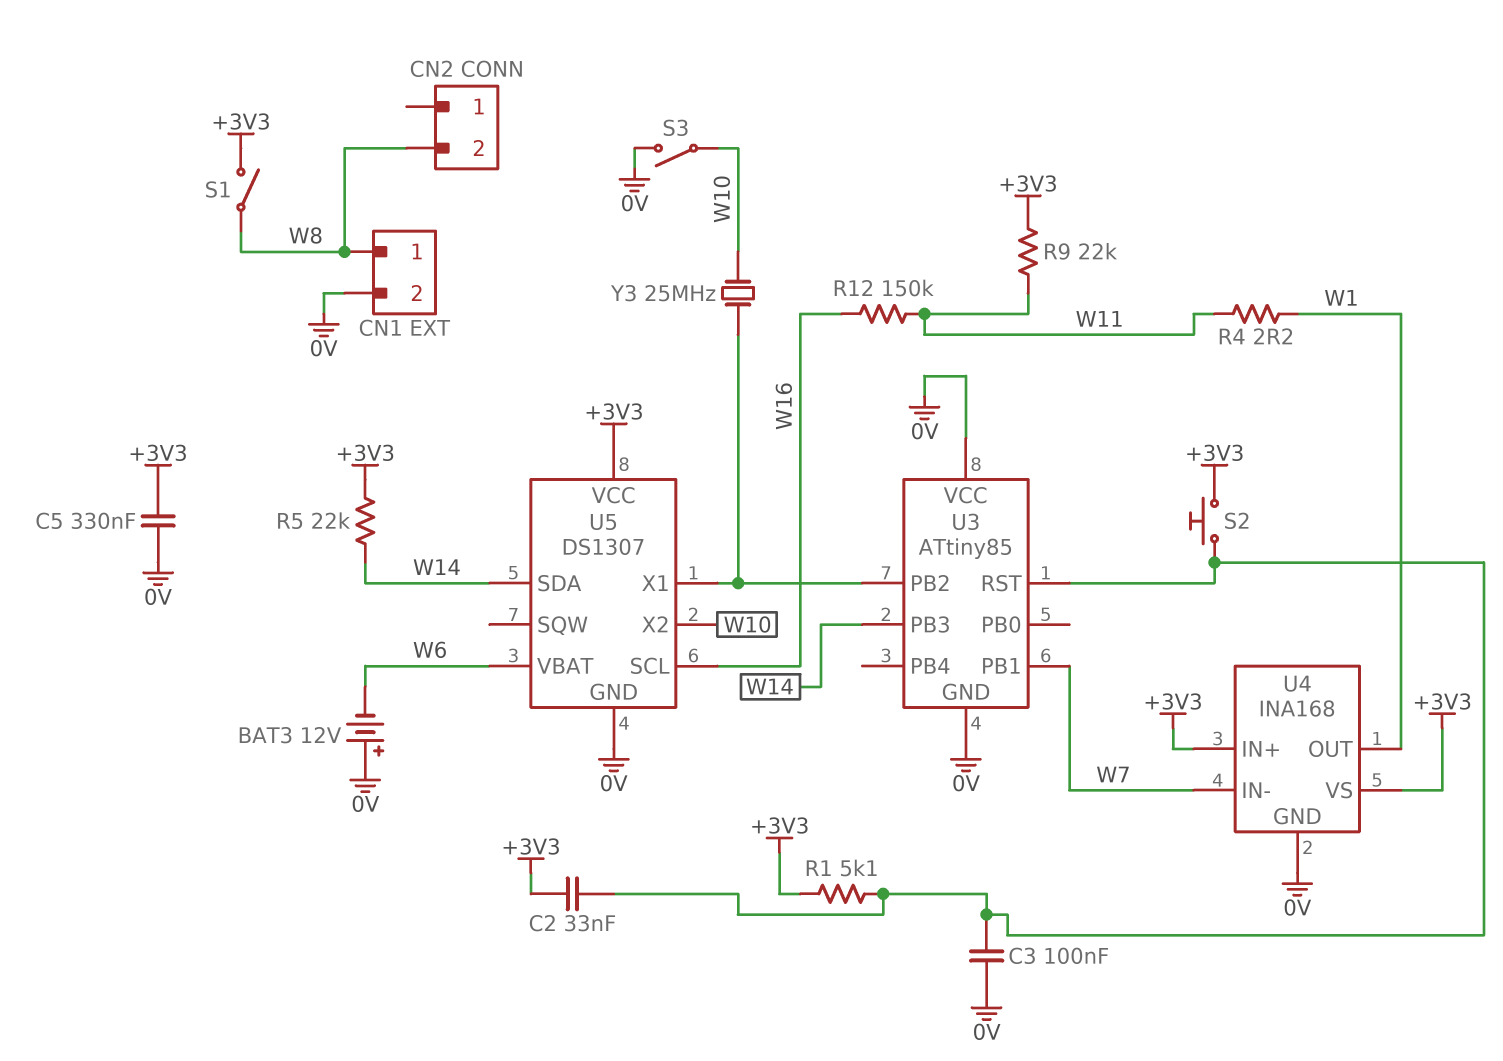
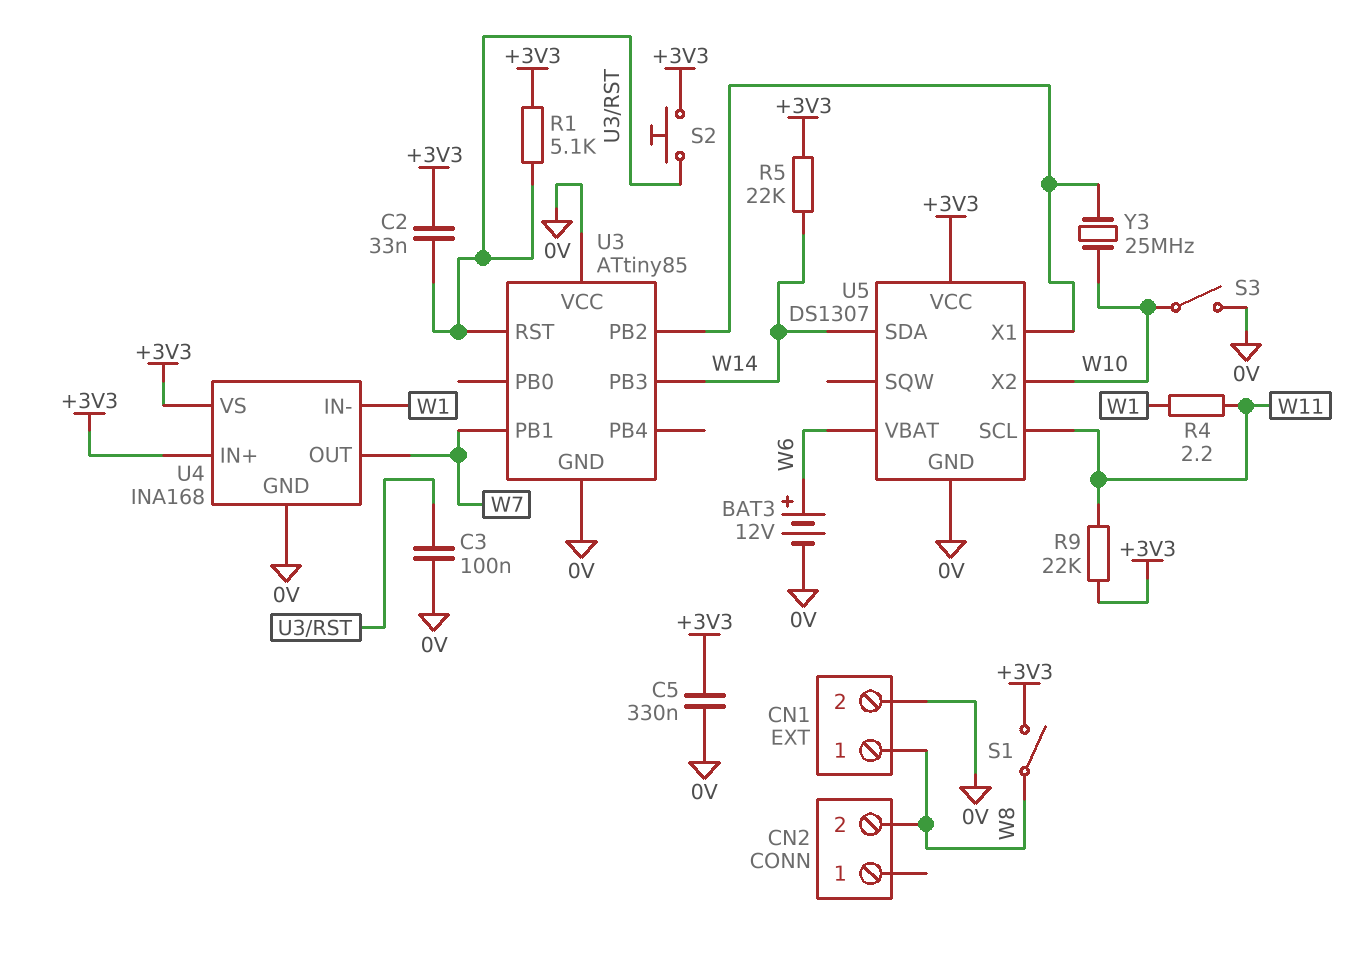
BAT3: 12V (plus 0V, minus W6) -> 12V (plus W6, minus 0V)
R12: 150k (W11, W16) -> none
U4 pin IN-: W7 -> W1
U4 pin OUT: W1 -> W7
U5 pin SCL: W16 -> W11

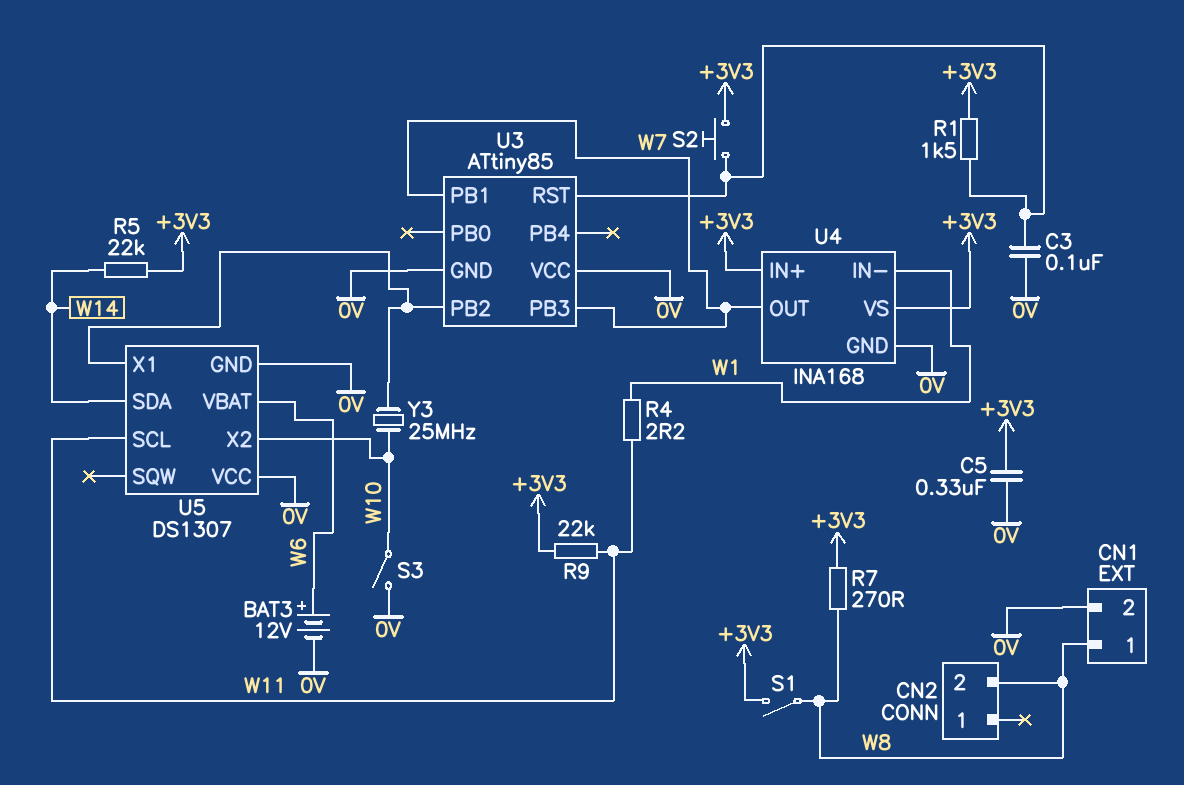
C2: 33nF (+3V3, U3/RST) -> none
R1: 5.1k (+3V3, U3/RST) -> 1.5k (+3V3, U3/RST)
R7: none -> 270 (+3V3, W8)
U3 pin PB3: W14 -> W7
U5 pin VCC: +3V3 -> 0V

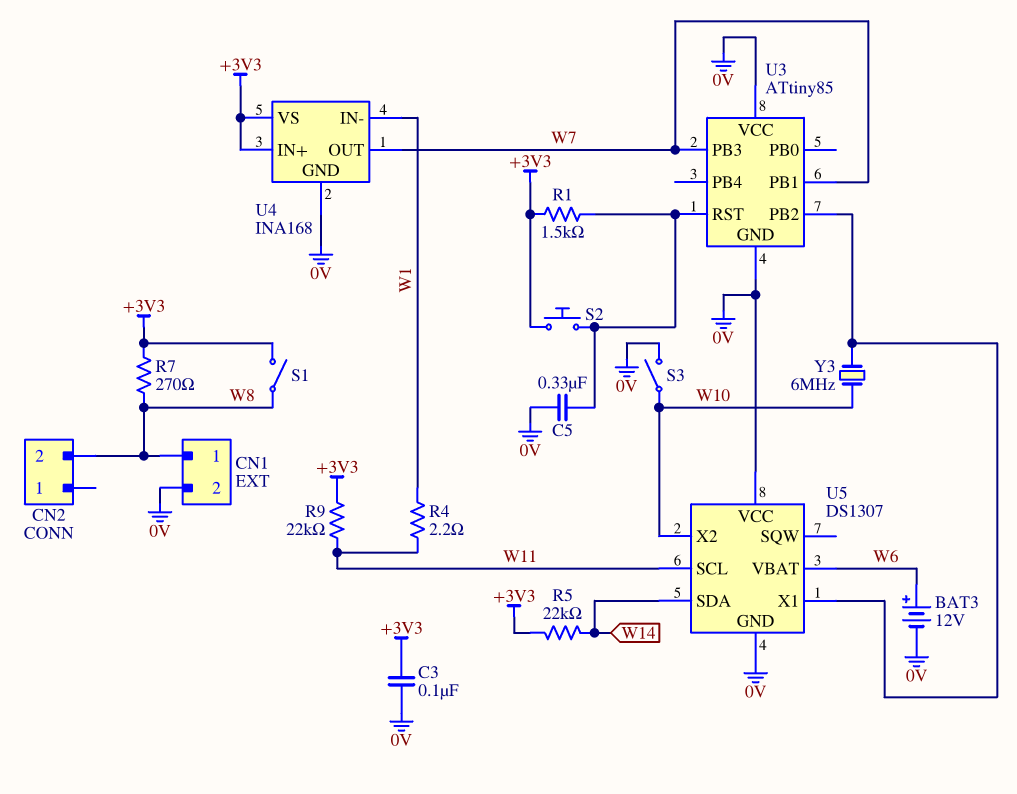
C3: 100nF (0V, U3/RST) -> 100nF (+3V3, 0V)
C5: 330nF (+3V3, 0V) -> 330nF (0V, U3/RST)
Y3: 25MHz (U3/PB2, W10) -> 6MHz (U3/PB2, W10)

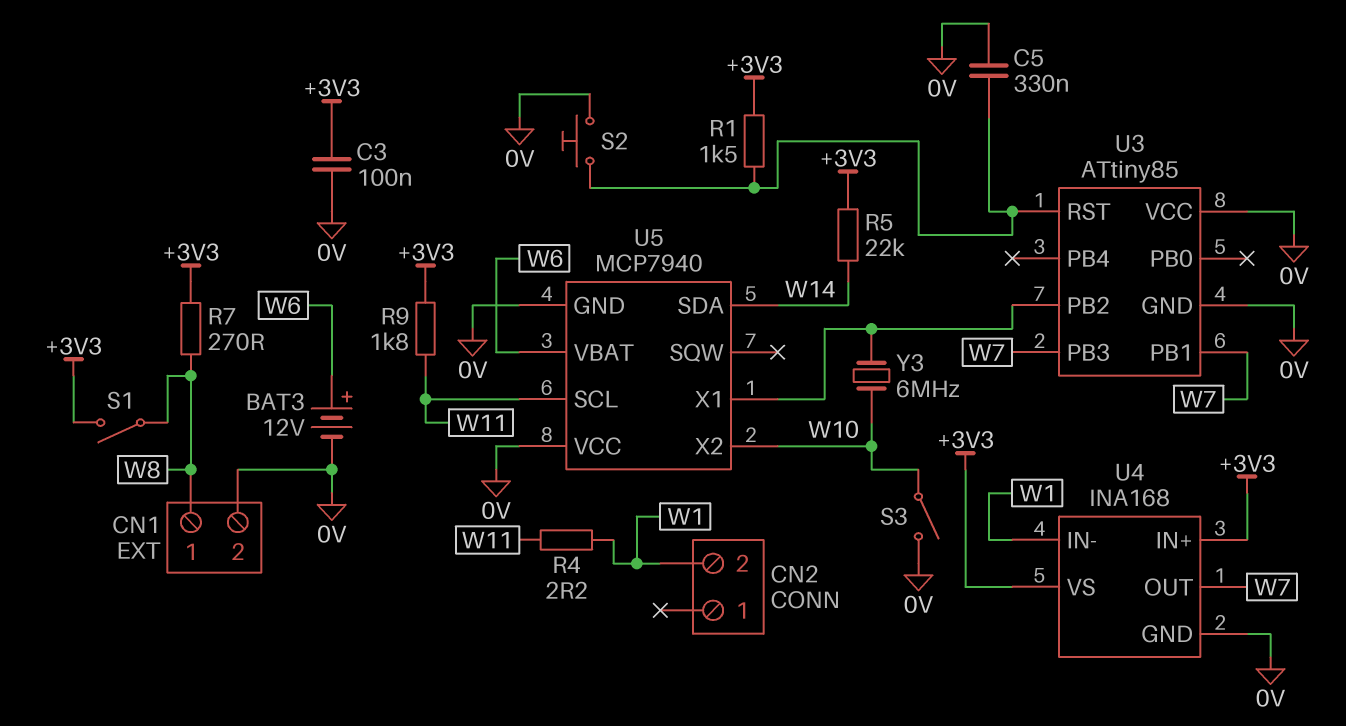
CN2 pin 2: W8 -> W1
R9: 22k (+3V3, W11) -> 1.8k (+3V3, W11)
S2: button (+3V3, U3/RST) -> button (0V, U3/RST)
U5: DS1307 -> MCP7940

